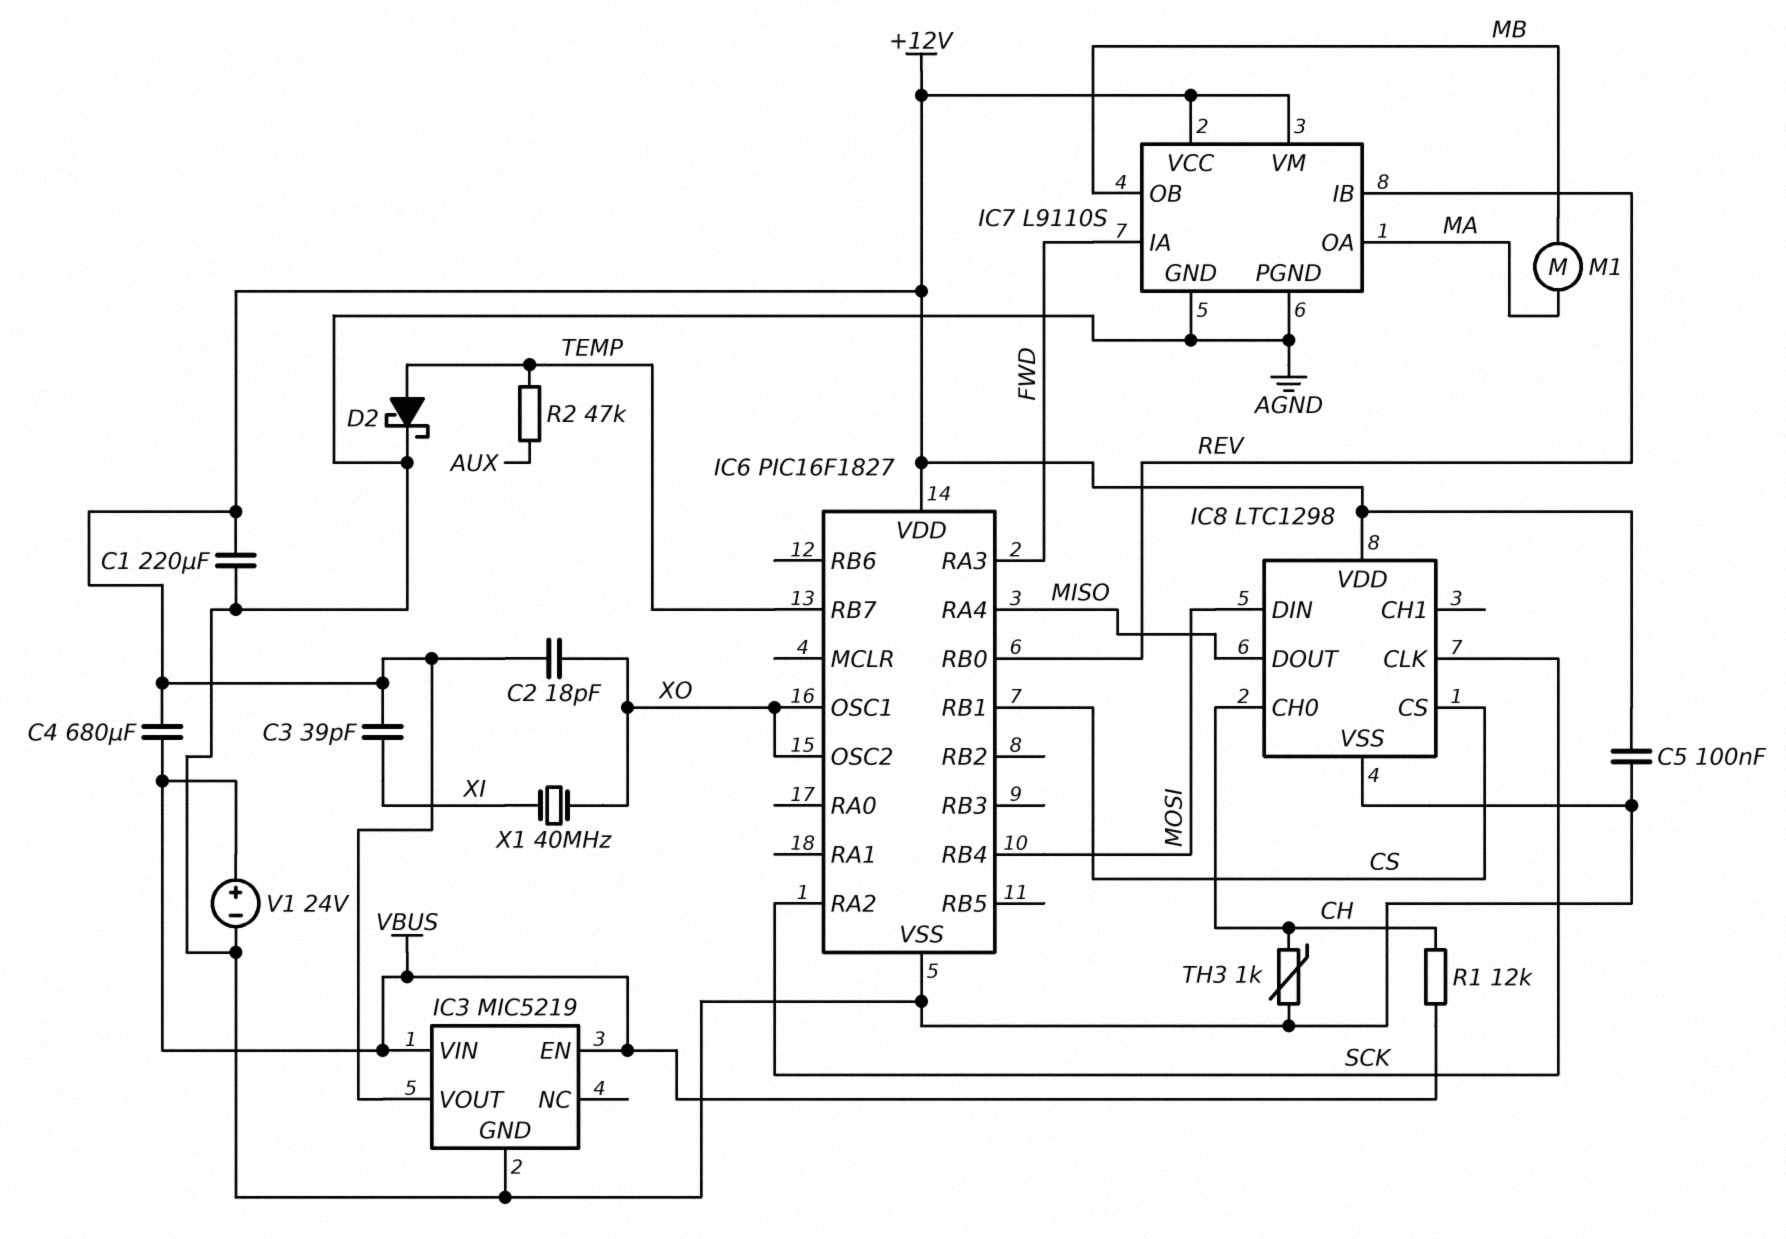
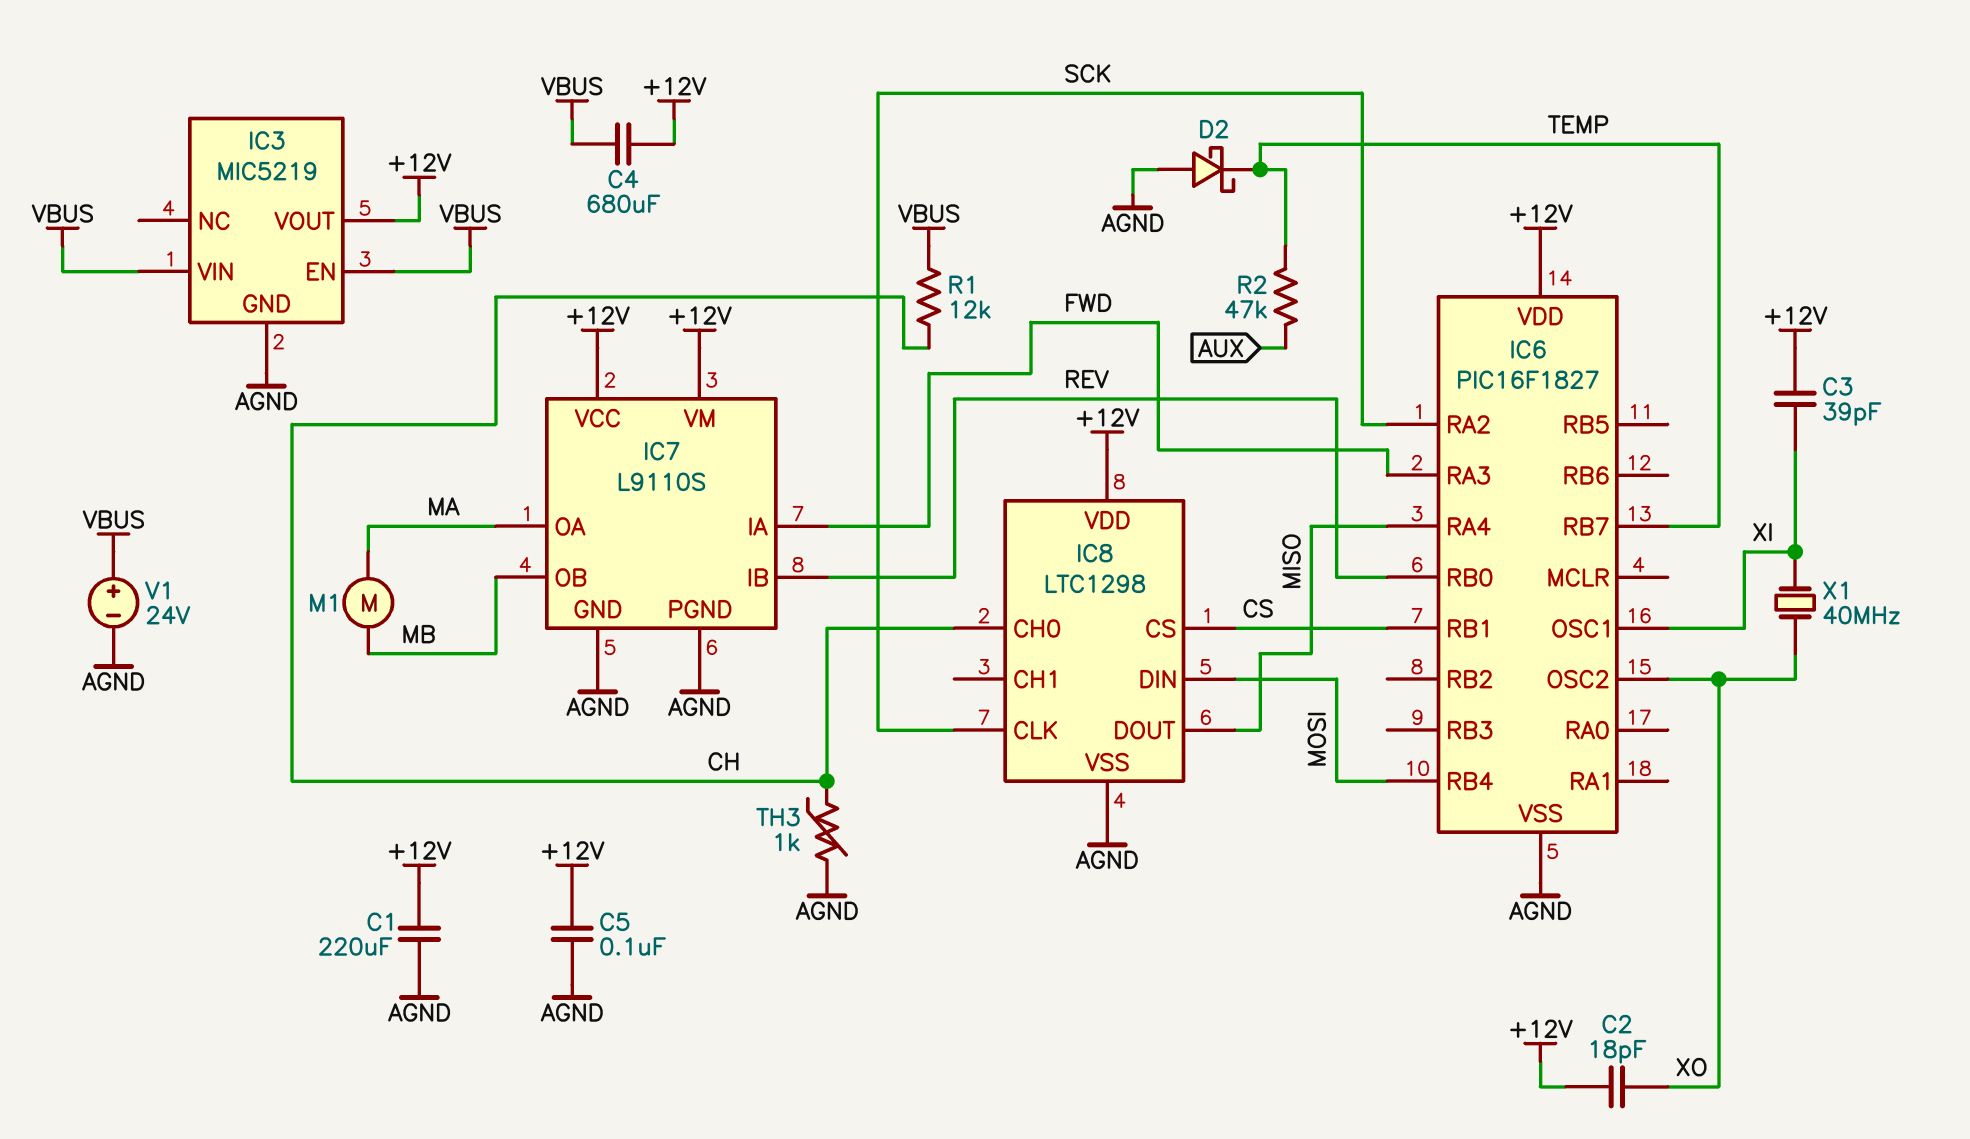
D2: schottky (A TEMP, K AGND) -> schottky (A AGND, K TEMP)
IC6 pin OSC1: XO -> XI

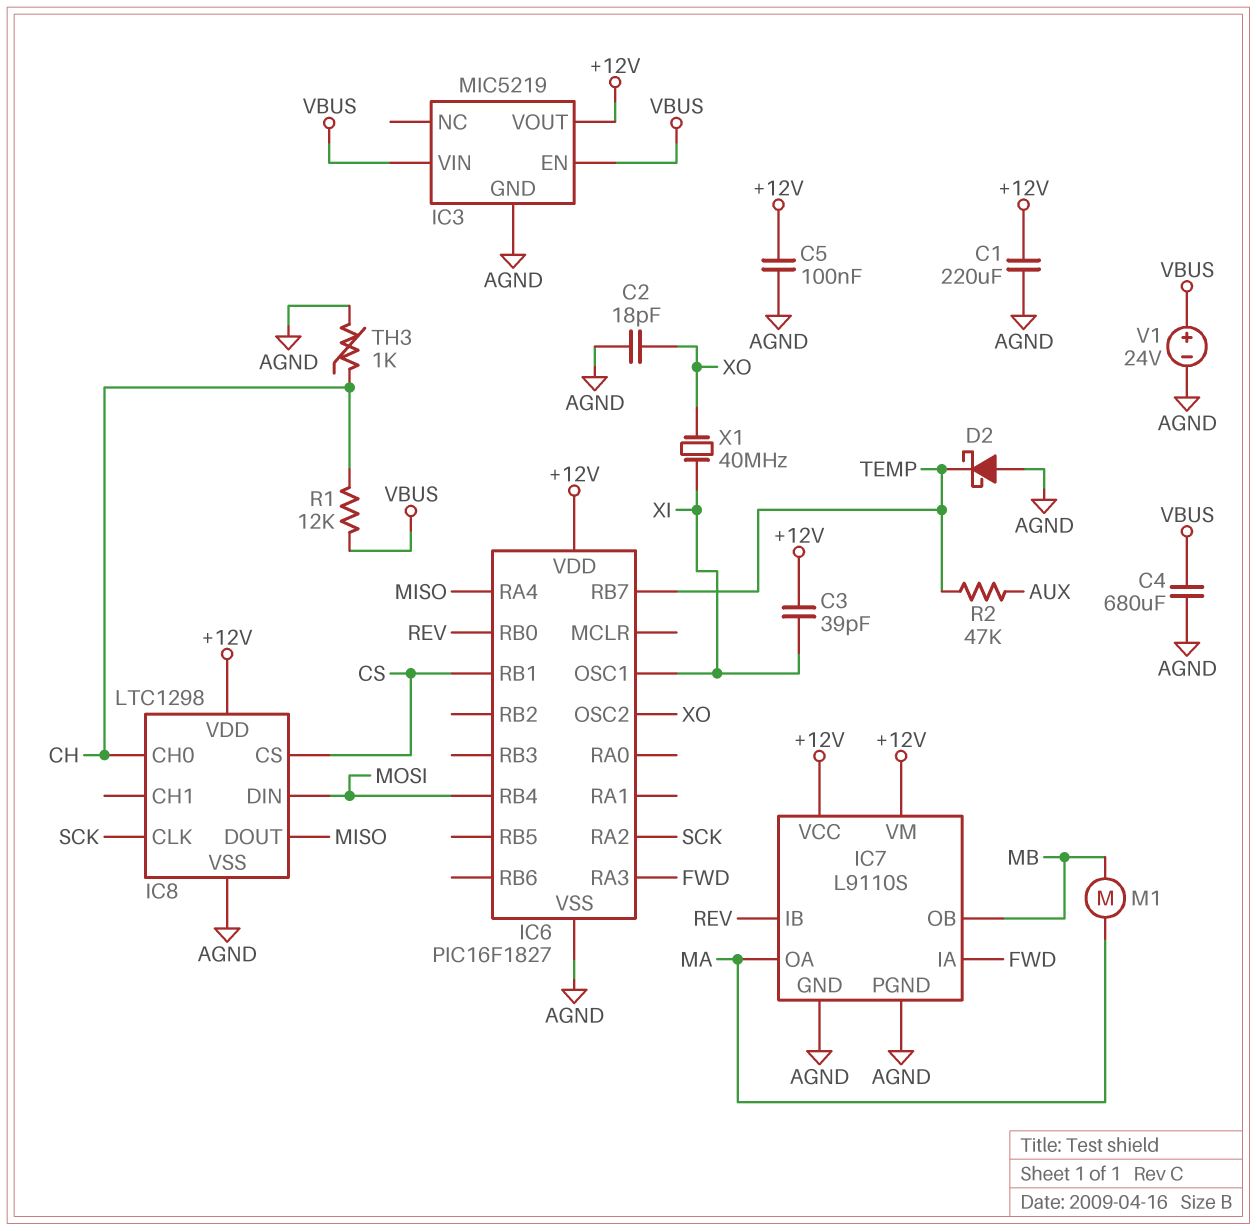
C2: 18pF (+12V, XO) -> 18pF (AGND, XO)
C4: 680uF (+12V, VBUS) -> 680uF (AGND, VBUS)

